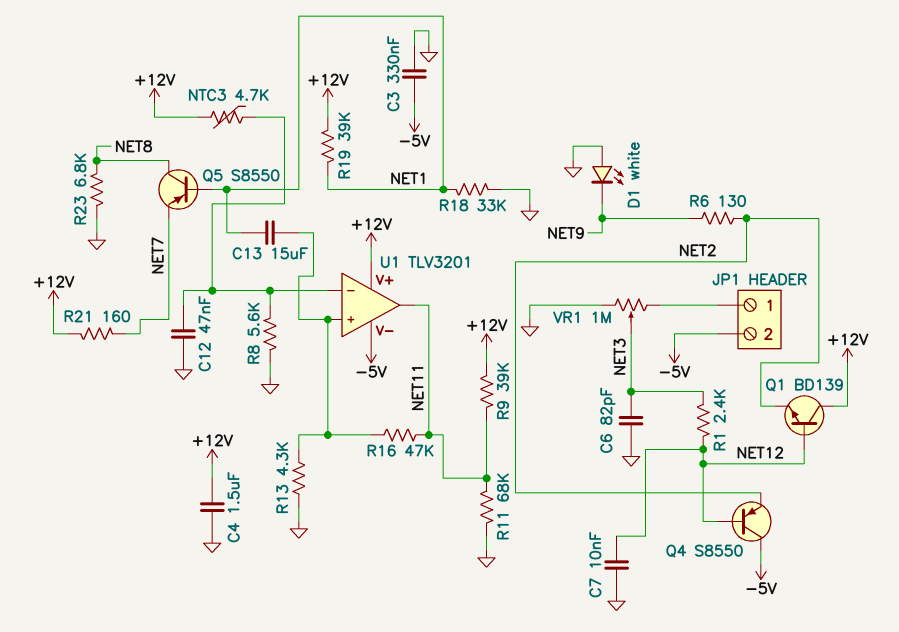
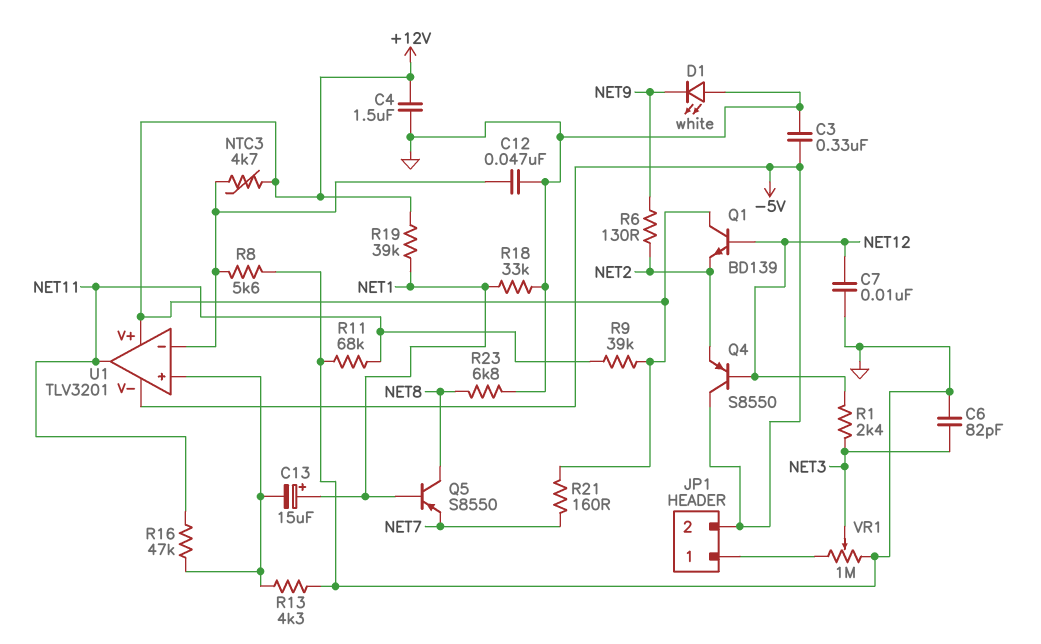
C13: 15uF (NET1, U1/in+) -> 15uF (plus NET1, minus U1/in+)

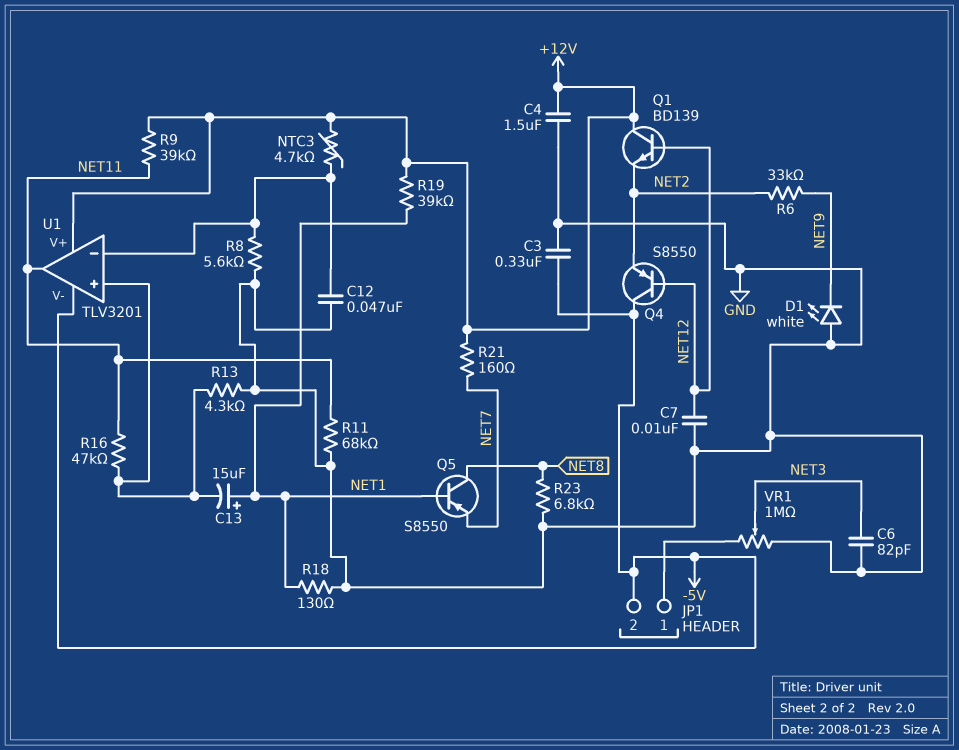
R1: 2.4k (NET3, NET12) -> none
R6: 130 (NET2, NET9) -> 33k (NET2, NET9)
R18: 33k (GND, NET1) -> 130 (GND, NET1)

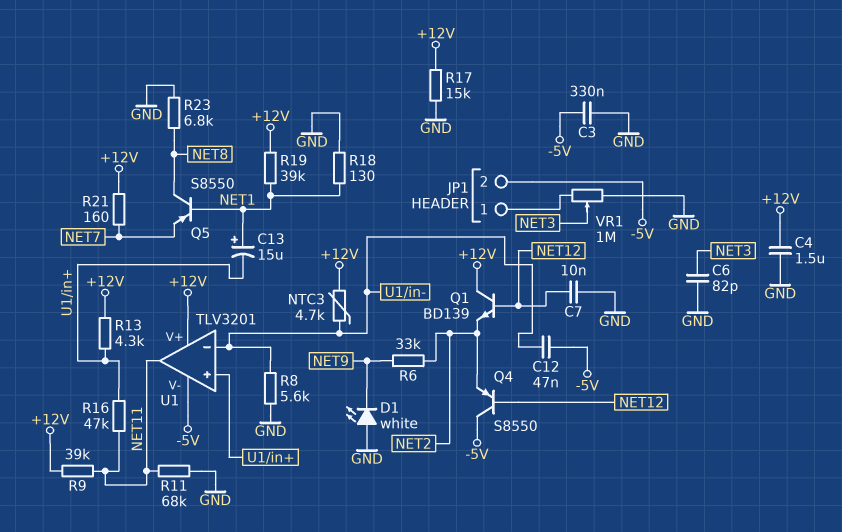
C12: 47nF (GND, U1/in-) -> 47nF (-5V, U1/in-)
R13: 4.3k (GND, U1/in+) -> 4.3k (+12V, U1/in+)
R17: none -> 15k (+12V, GND)

